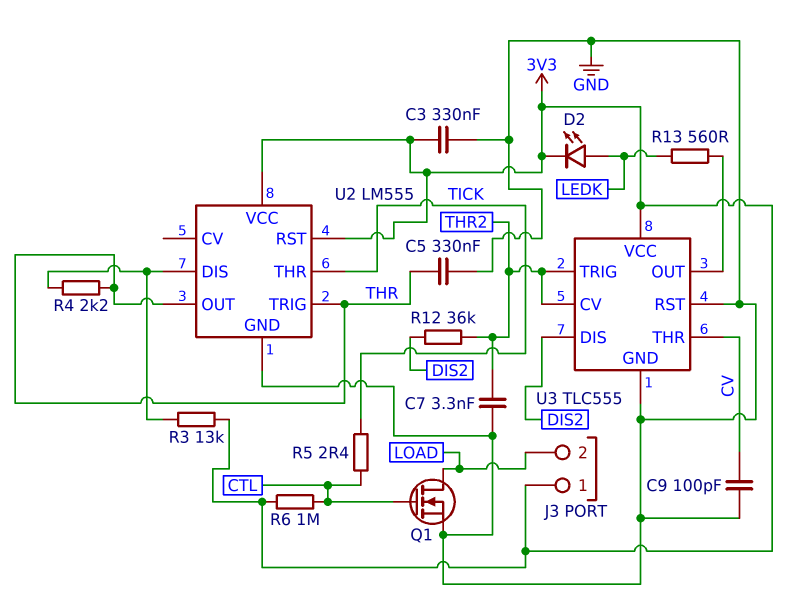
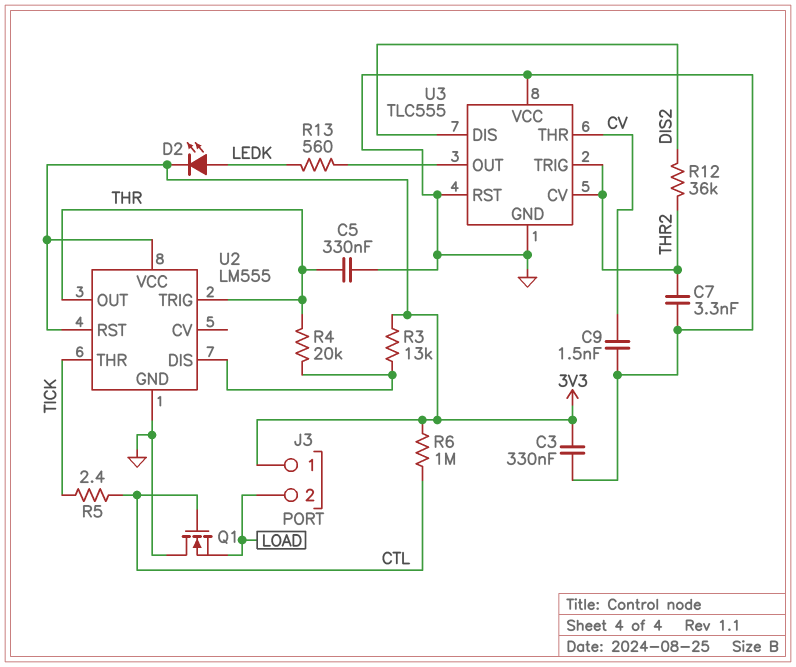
C9: 100pF (CV, GND) -> 1.5nF (CV, GND)
Q1: NMOS (G CTL, D LOAD, S GND) -> NMOS (G CTL, D GND, S LOAD)
R4: 2.2k (THR, U2/DIS) -> 20k (THR, U2/DIS)
U3 pin VCC: 3V3 -> GND

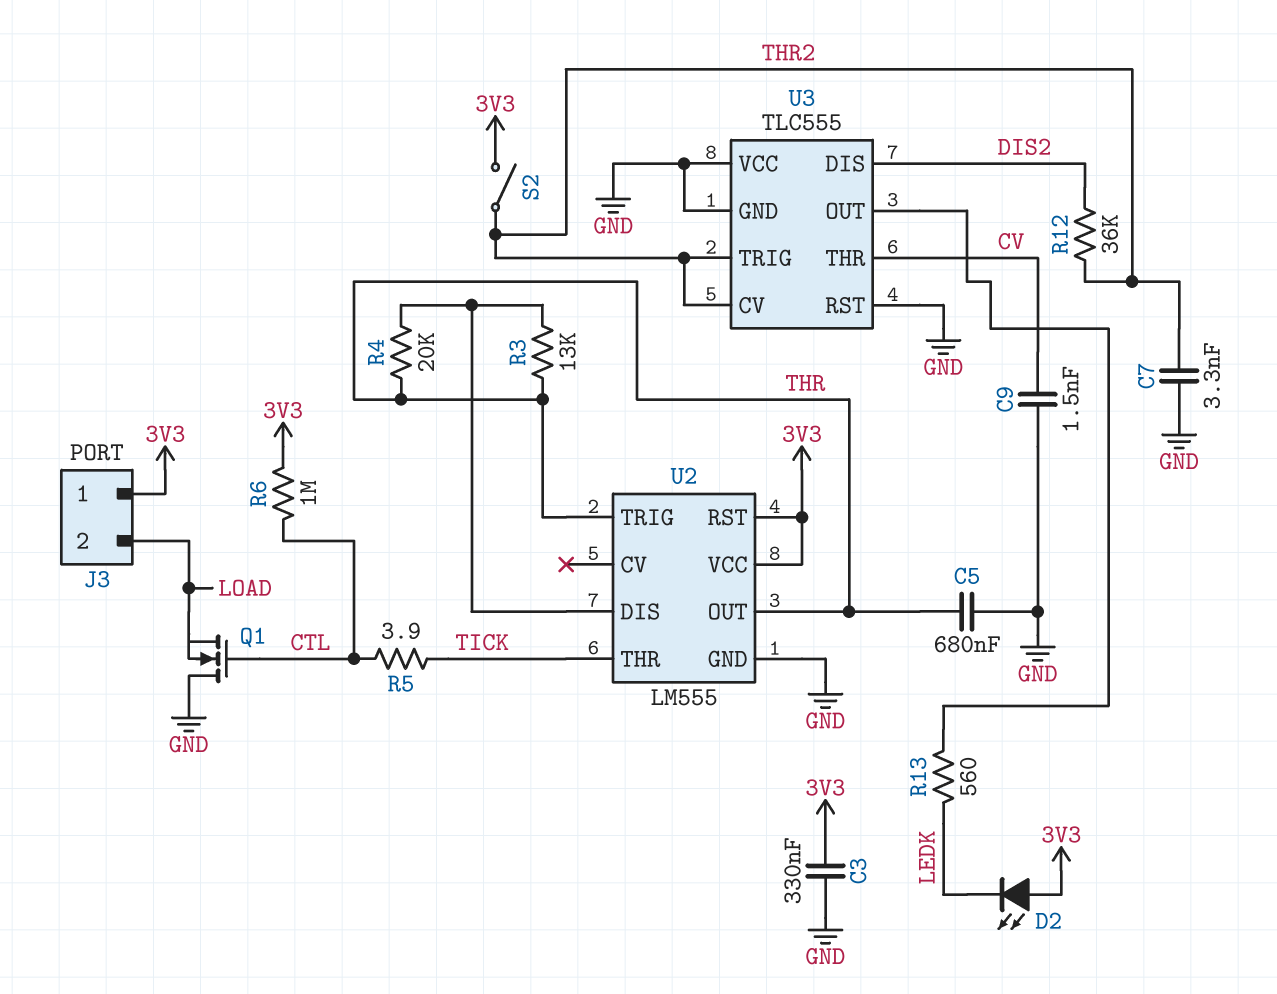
C5: 330nF (GND, THR) -> 680nF (GND, THR)
D2: LED (A LEDK, K 3V3) -> LED (A 3V3, K LEDK)
R3: 13k (3V3, U2/DIS) -> 13k (THR, U2/DIS)
R5: 2.4 (CTL, TICK) -> 3.9 (CTL, TICK)
S2: none -> switch (3V3, THR2)

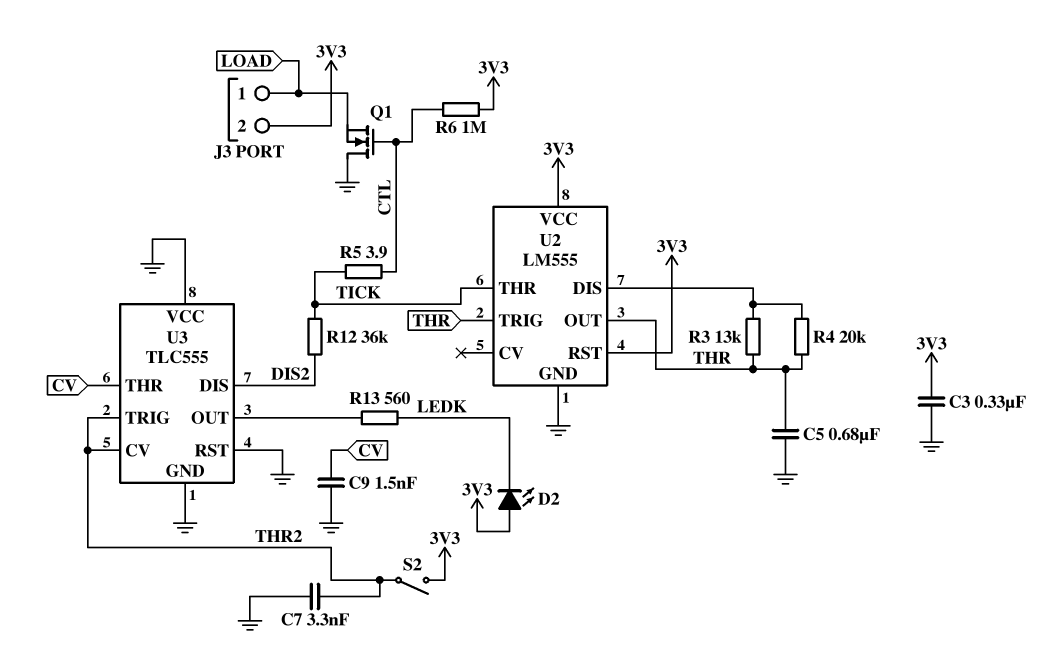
J3 pin 1: 3V3 -> LOAD
J3 pin 2: LOAD -> 3V3
R12: 36k (DIS2, THR2) -> 36k (DIS2, TICK)

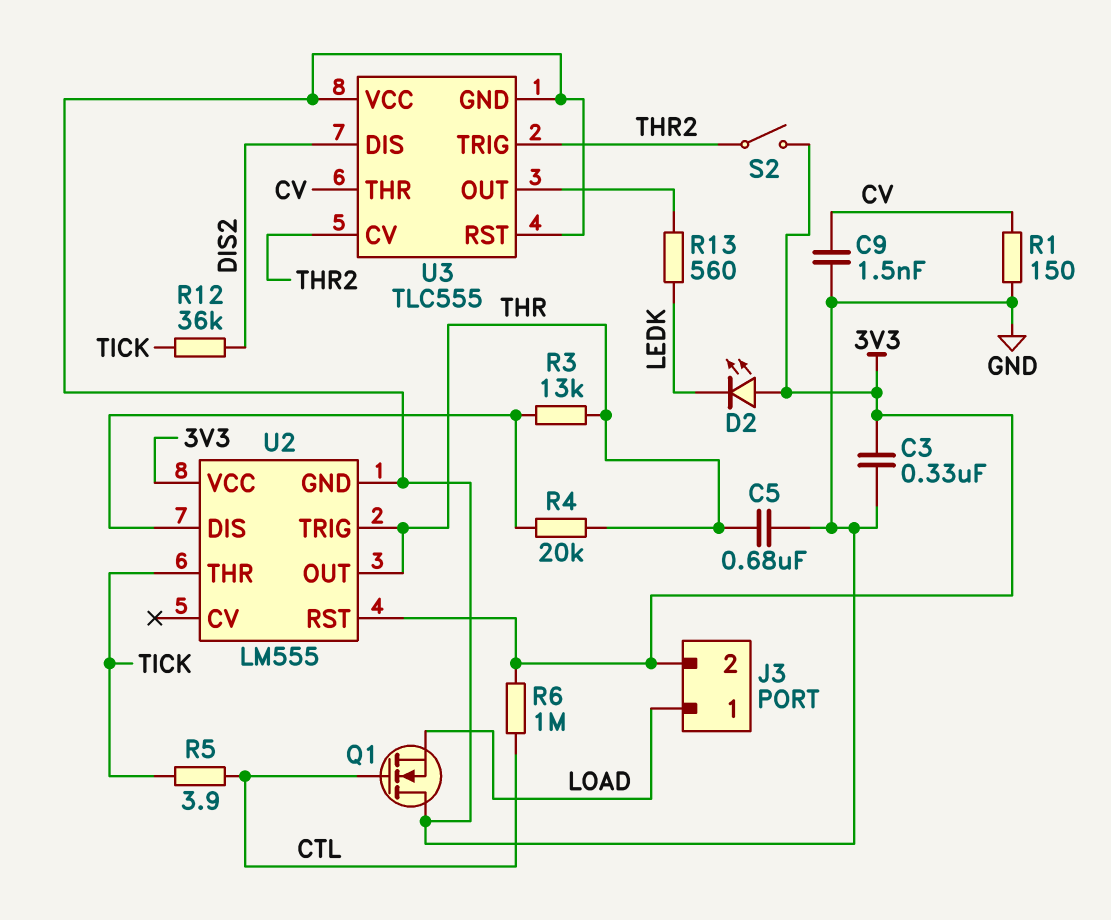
C7: 3.3nF (GND, THR2) -> none
R1: none -> 150 (CV, GND)

